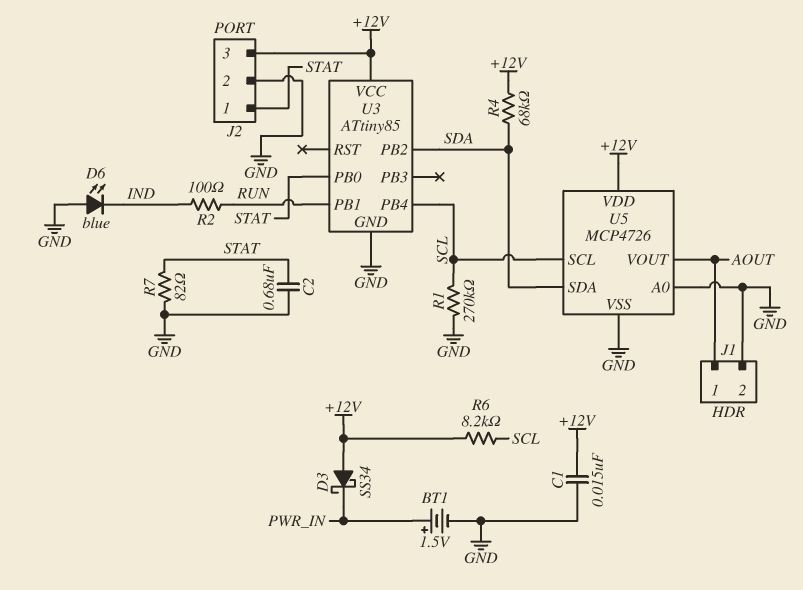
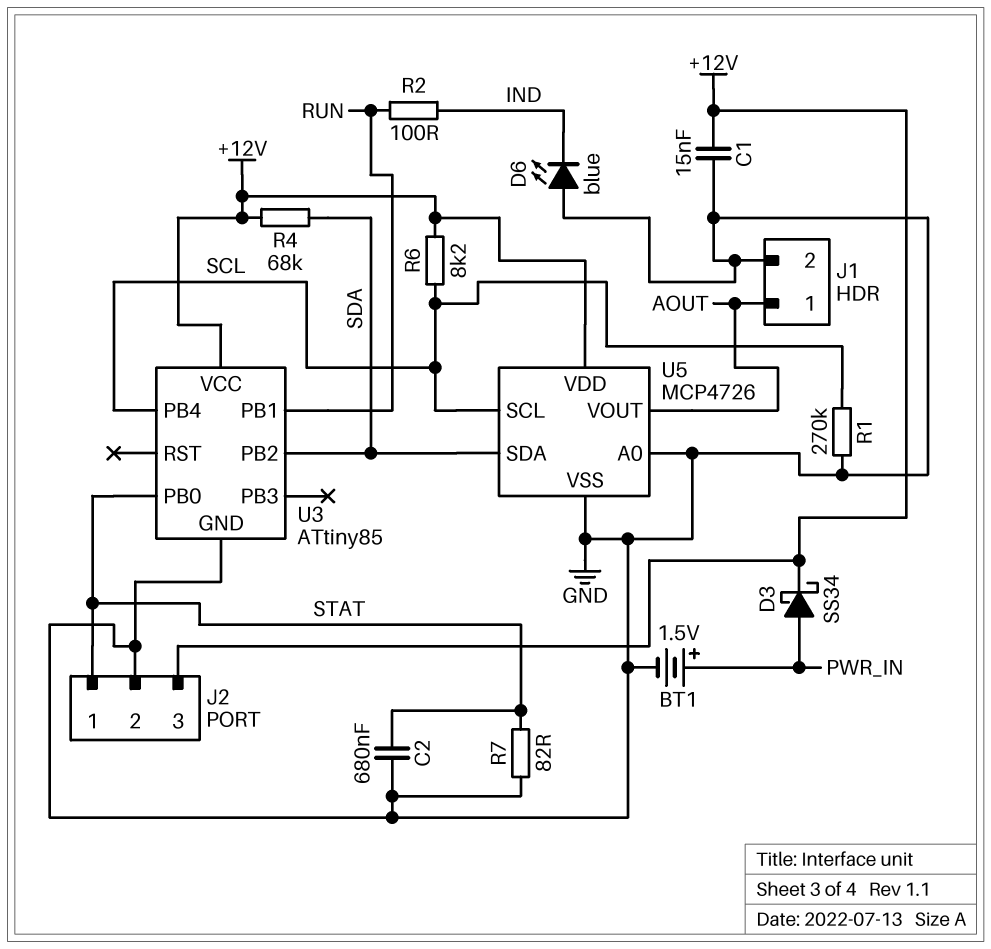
D3: schottky SS34 (A +12V, K PWR_IN) -> schottky SS34 (A PWR_IN, K +12V)

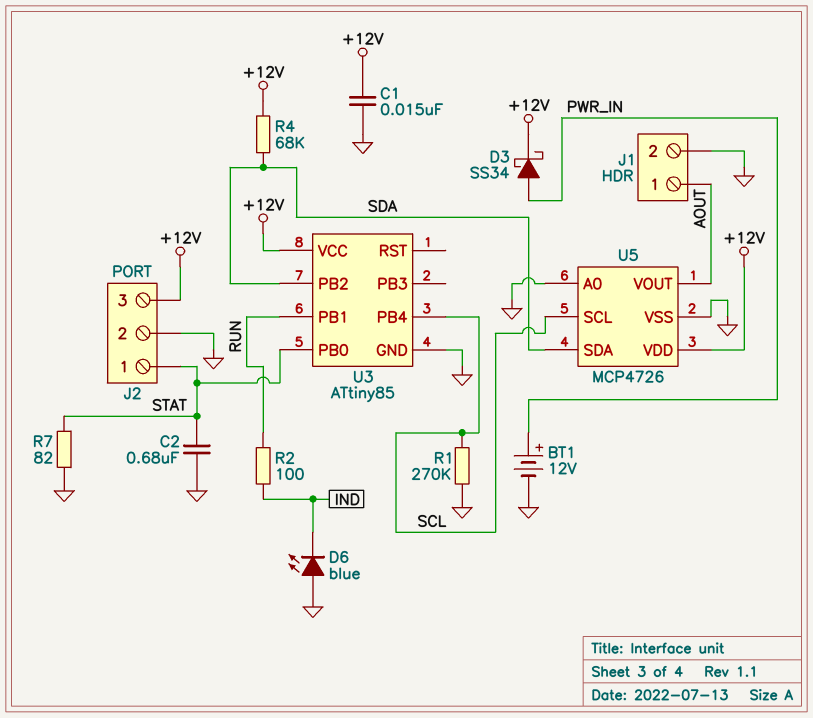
BT1: 1.5V (plus PWR_IN, minus GND) -> 12V (plus PWR_IN, minus GND)
R6: 8.2k (+12V, SCL) -> none

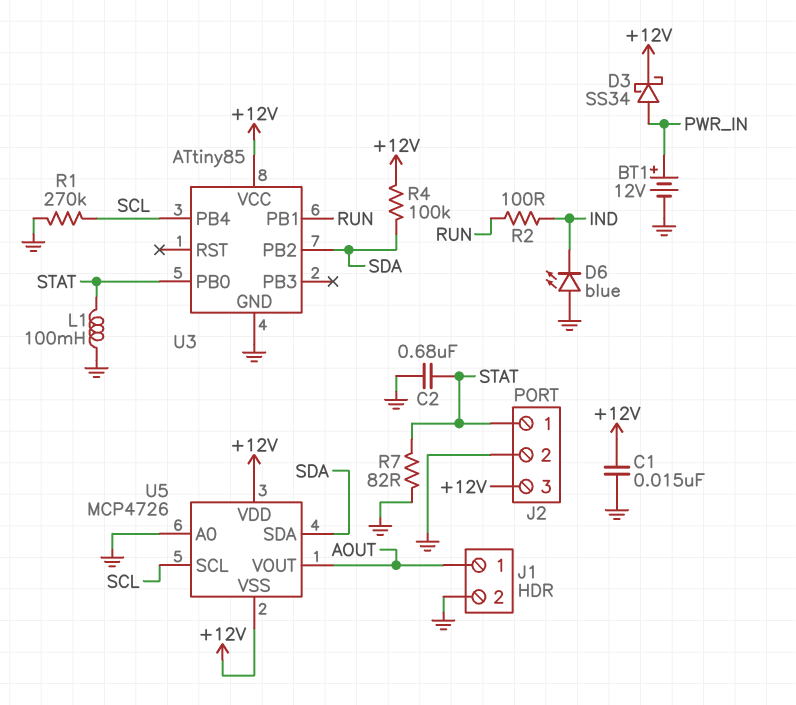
L1: none -> 100mH (GND, STAT)
R4: 68k (+12V, SDA) -> 100k (+12V, SDA)
U5 pin VSS: GND -> +12V

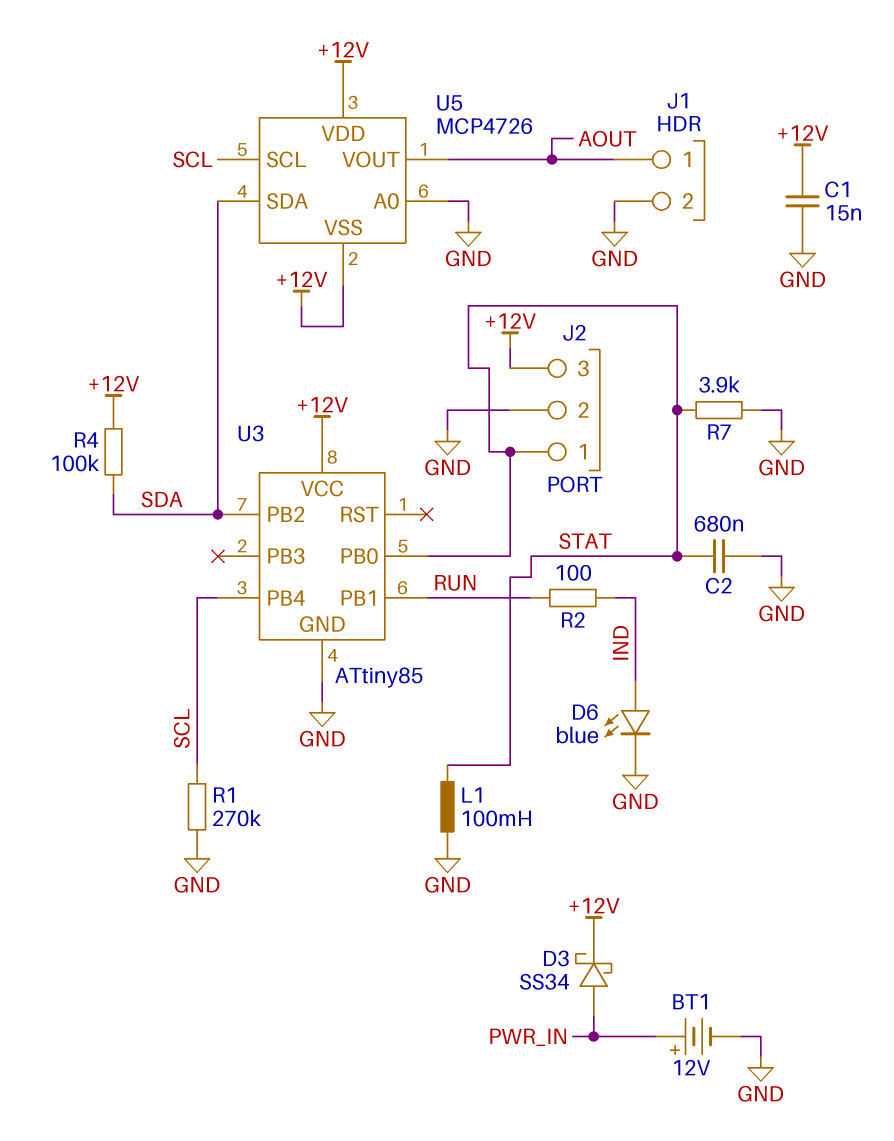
D6: LED blue (A GND, K IND) -> LED blue (A IND, K GND)
R7: 82 (GND, STAT) -> 3.9k (GND, STAT)

